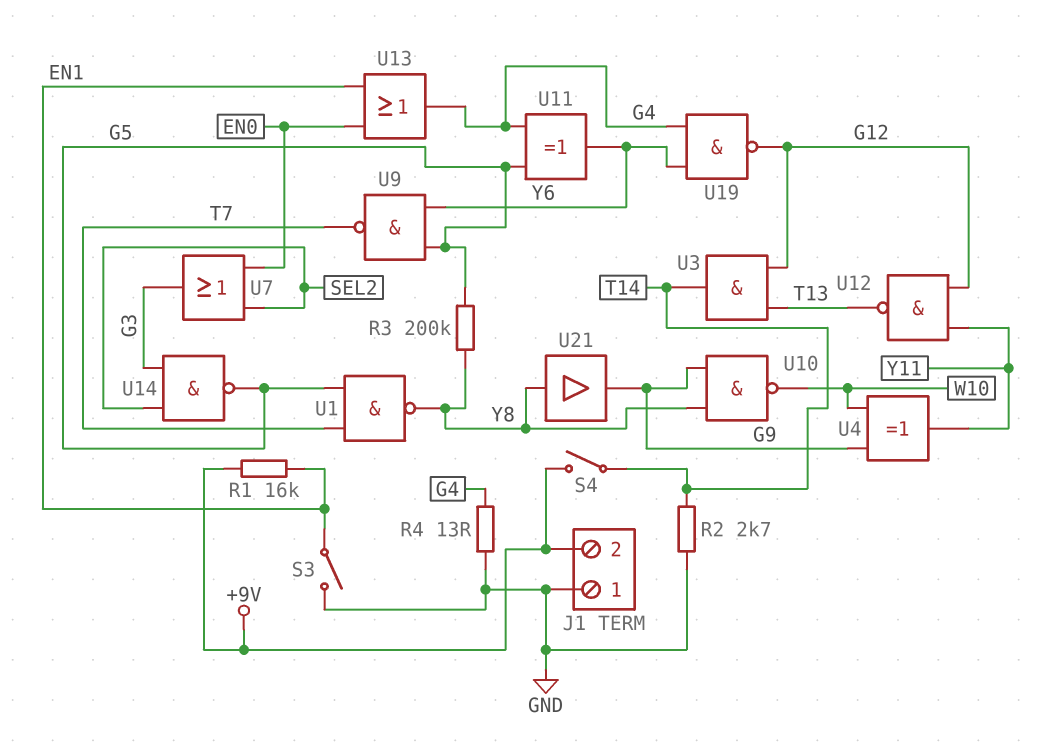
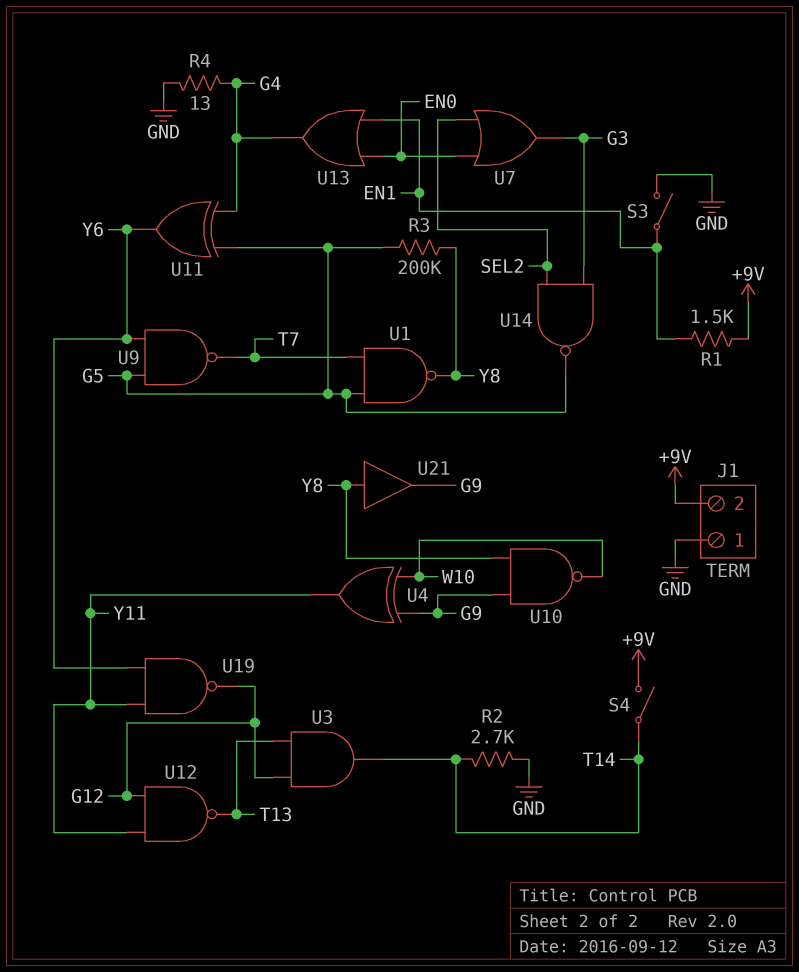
R1: 16k (+9V, EN1) -> 1.5k (+9V, EN1)
U19: NAND (in G4, in Y6, out G12) -> NAND (in Y6, in Y11, out G12)

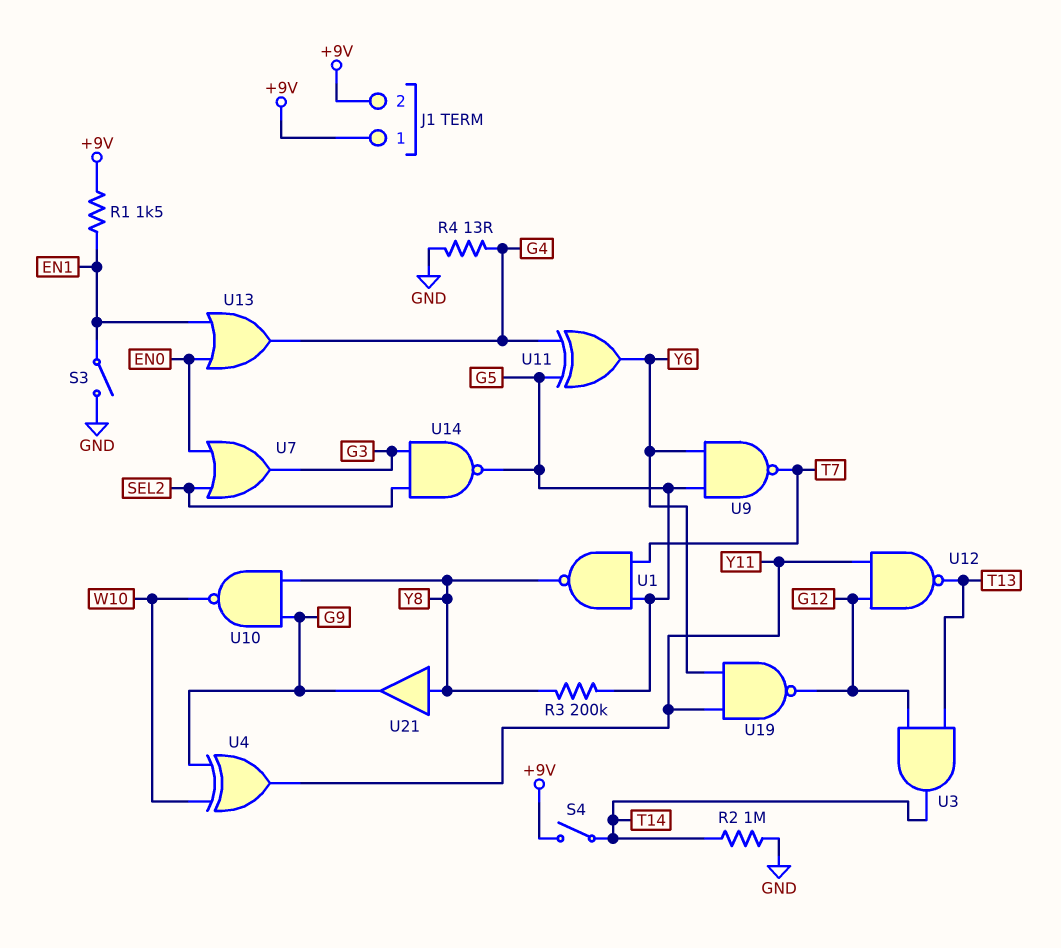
J1 pin 1: GND -> +9V
R2: 2.7k (GND, T14) -> 1M (GND, T14)

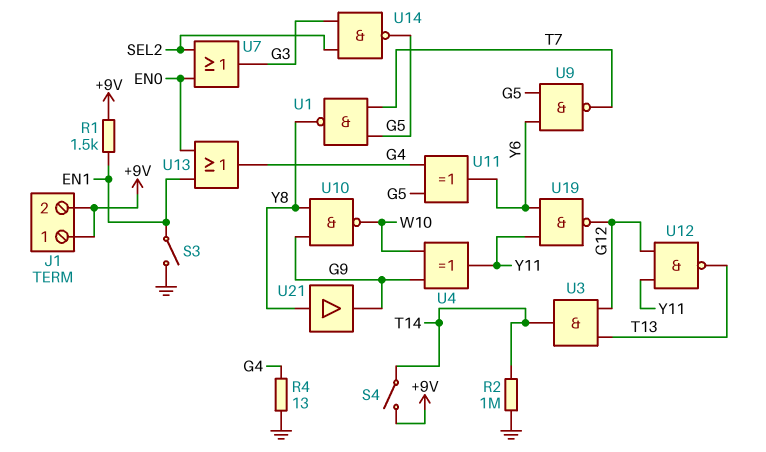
R3: 200k (G5, Y8) -> none

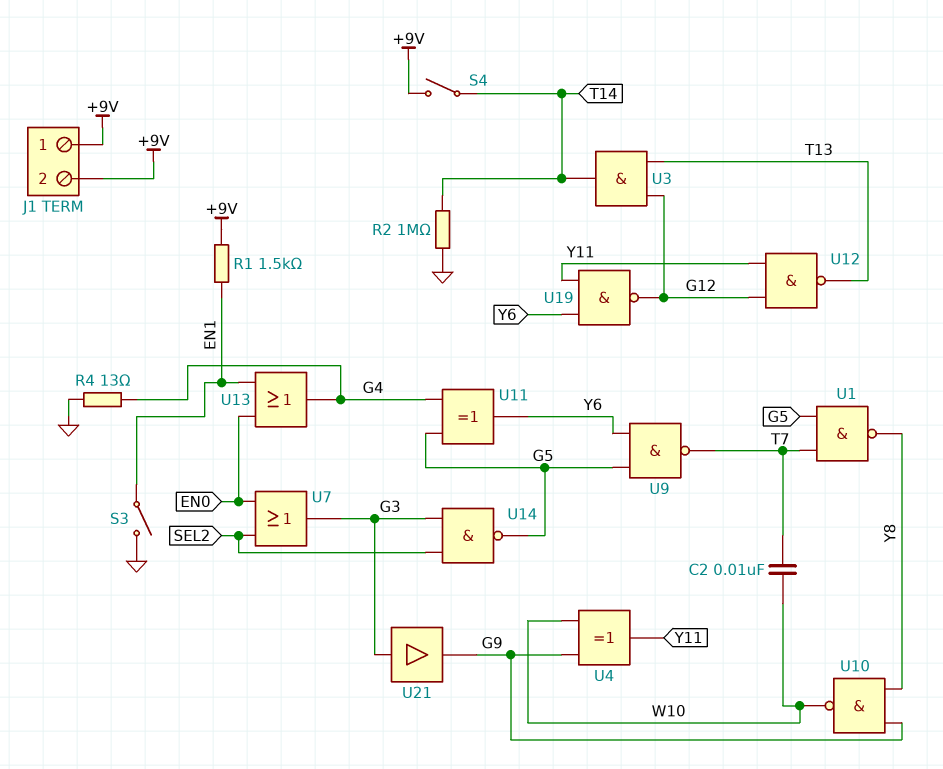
C2: none -> 10nF (T7, W10)
U21: buffer (in Y8, out G9) -> buffer (in G3, out G9)

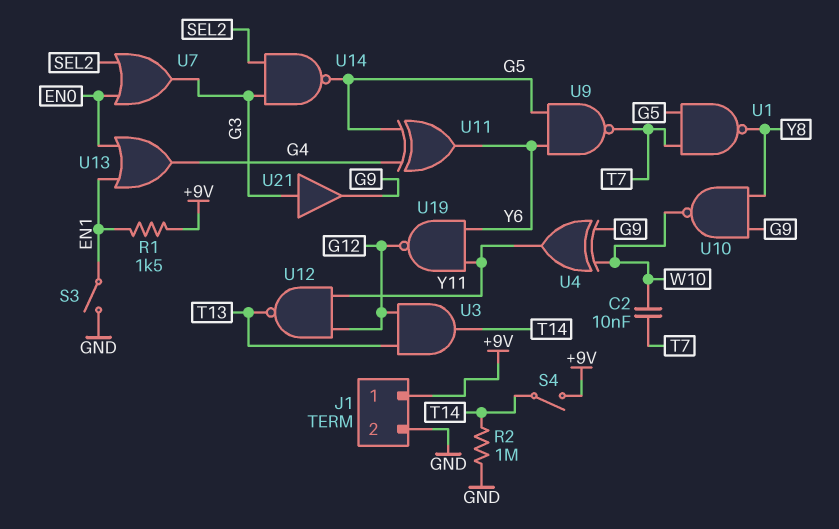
J1 pin 2: +9V -> GND
R4: 13 (G4, GND) -> none

